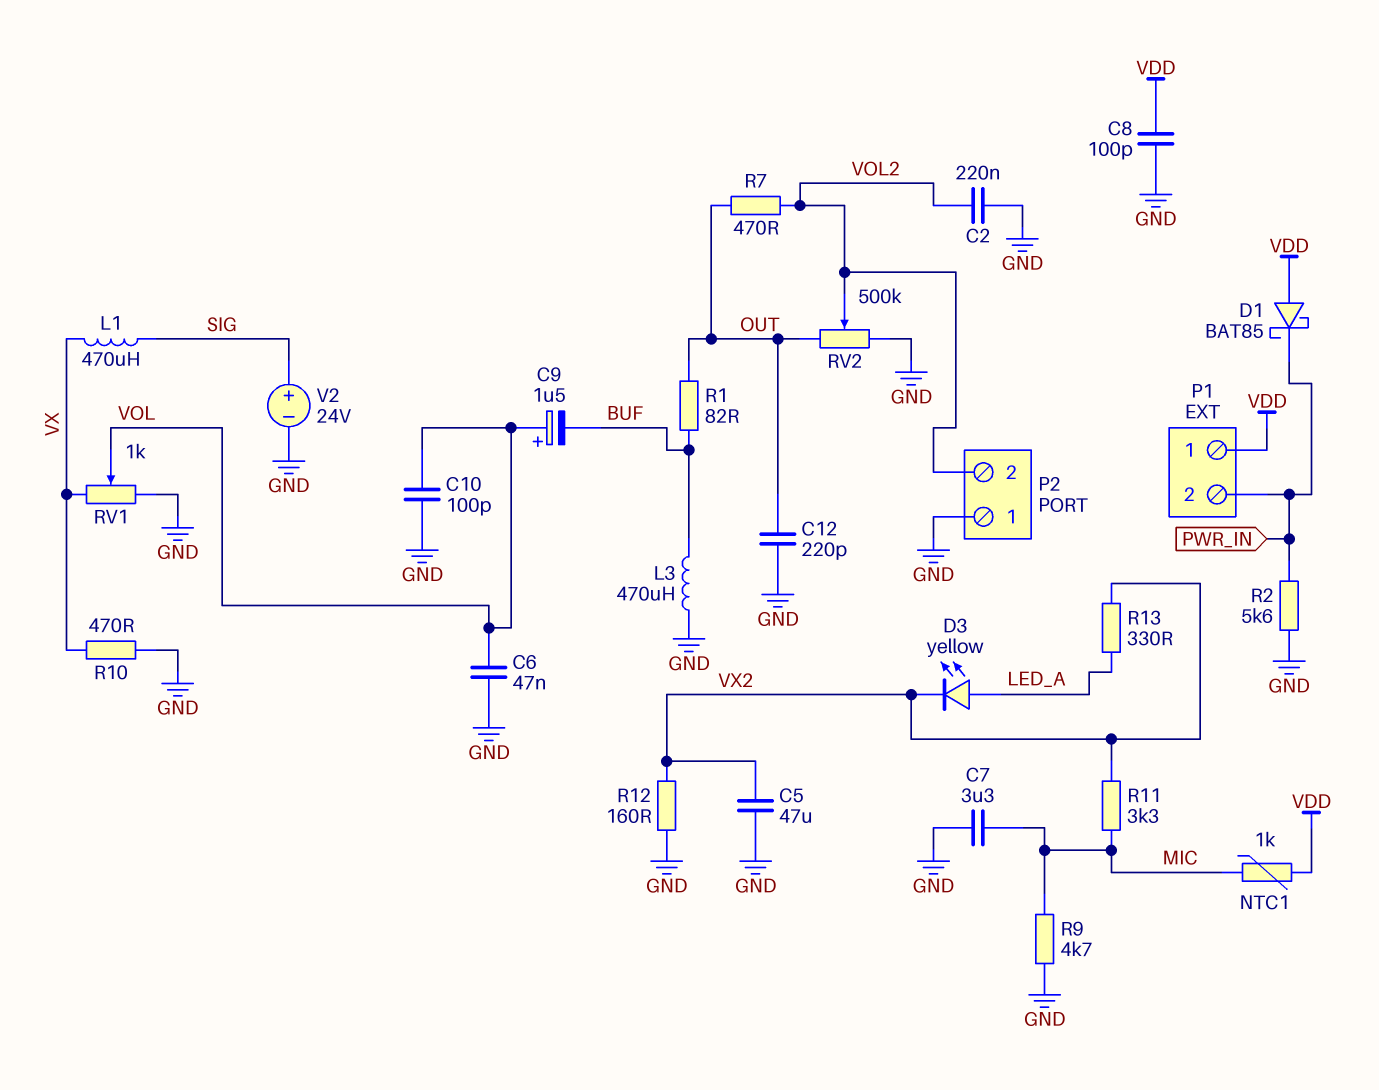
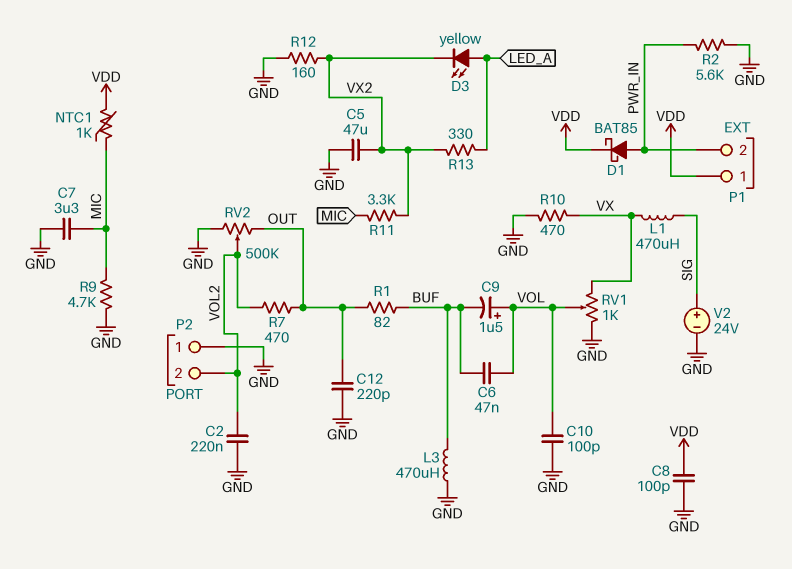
C6: 47nF (GND, VOL) -> 47nF (BUF, VOL)
D1: schottky BAT85 (A VDD, K PWR_IN) -> schottky BAT85 (A PWR_IN, K VDD)

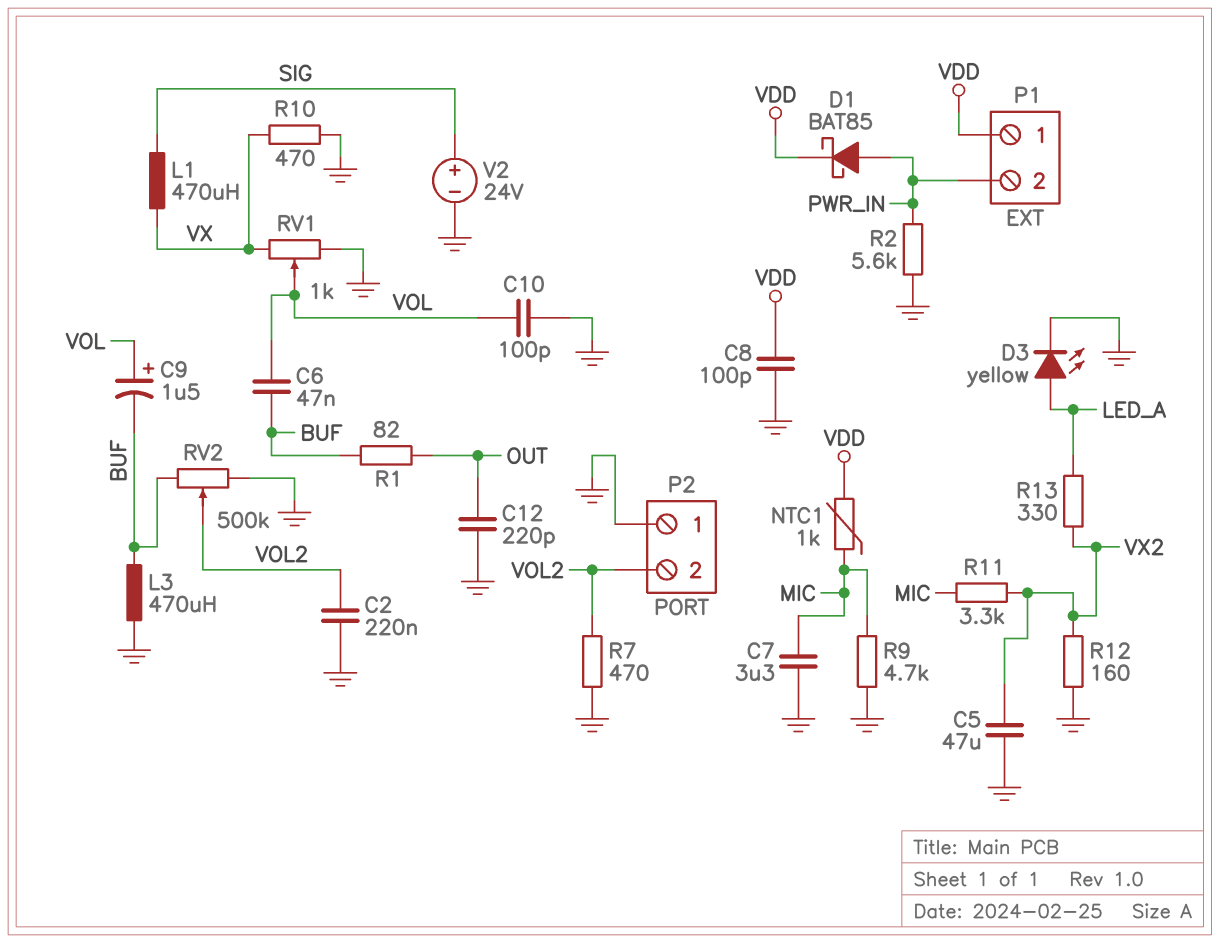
D3: LED yellow (A LED_A, K VX2) -> LED yellow (A LED_A, K GND)
R7: 470 (OUT, VOL2) -> 470 (GND, VOL2)
RV2: 500k (GND, OUT, wiper VOL2) -> 500k (BUF, GND, wiper VOL2)

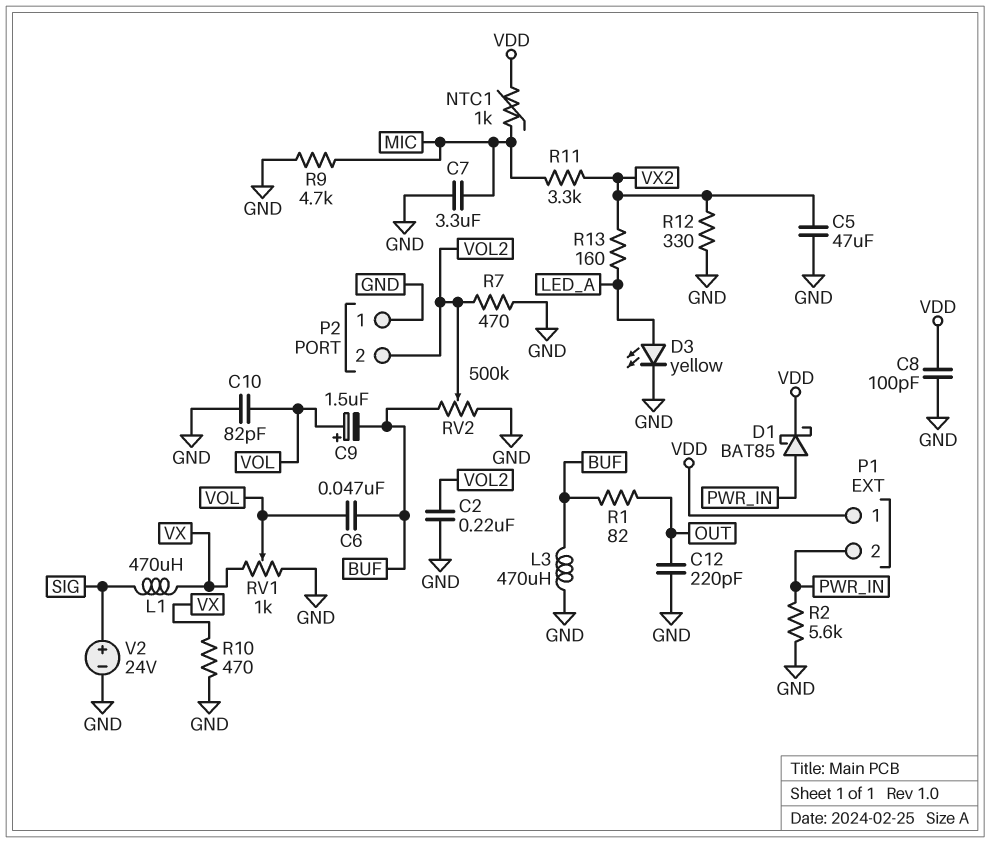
C10: 100pF (GND, VOL) -> 82pF (GND, VOL)
R12: 160 (GND, VX2) -> 330 (GND, VX2)
R13: 330 (LED_A, VX2) -> 160 (LED_A, VX2)

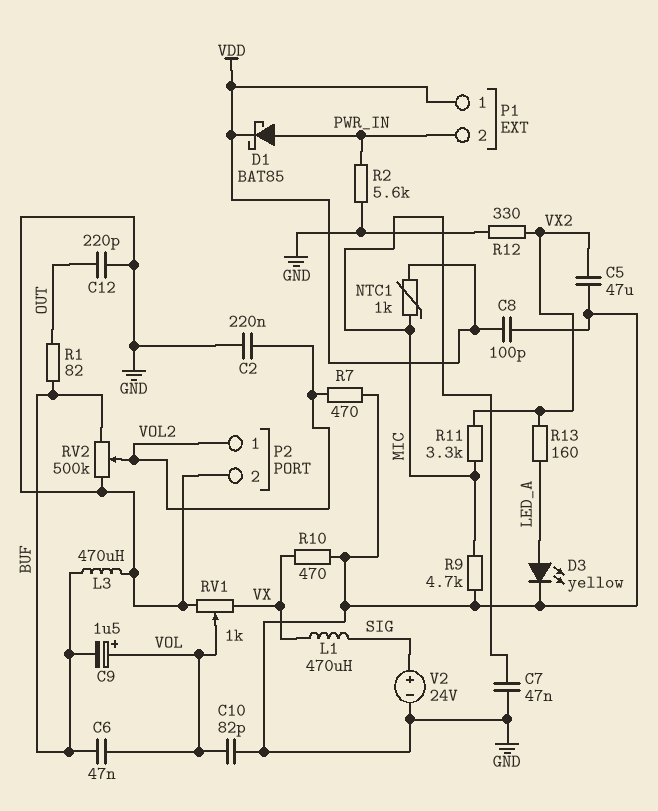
C7: 3.3uF (GND, MIC) -> 47nF (GND, MIC)
P2 pin 1: GND -> VOL2
P2 pin 2: VOL2 -> GND

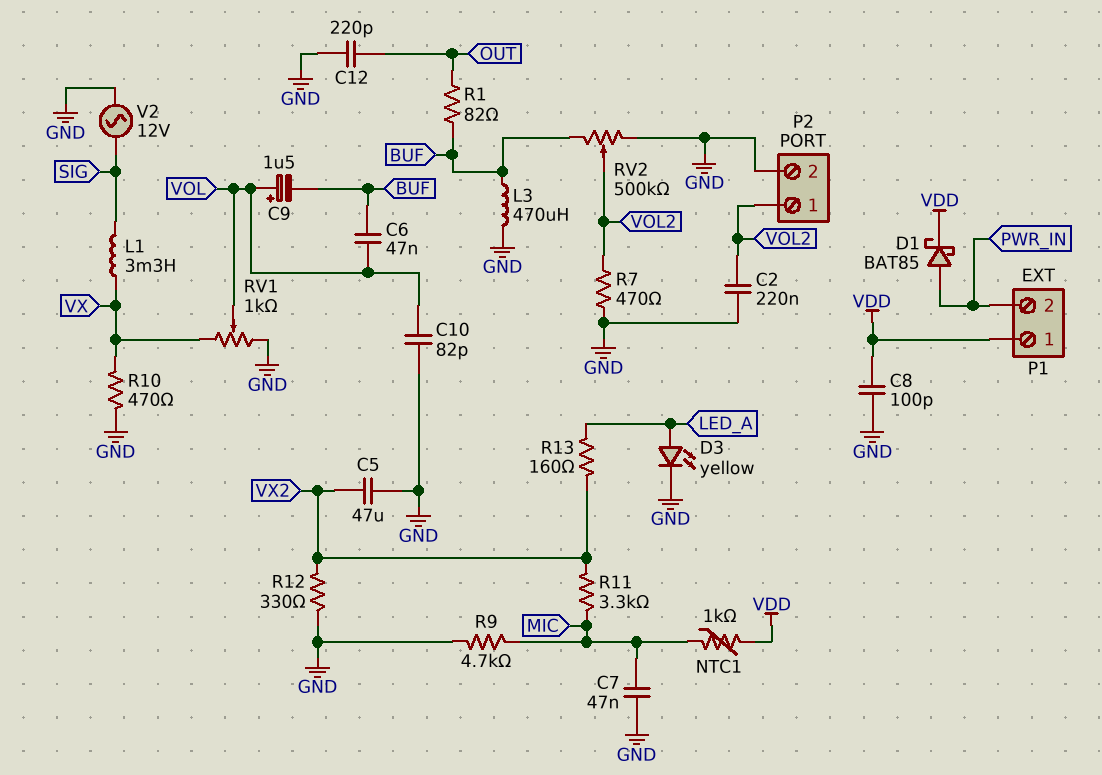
L1: 470uH (SIG, VX) -> 3.3mH (SIG, VX)
R2: 5.6k (GND, PWR_IN) -> none
V2: 24V (plus SIG, minus GND) -> AC 12V (GND, SIG)

